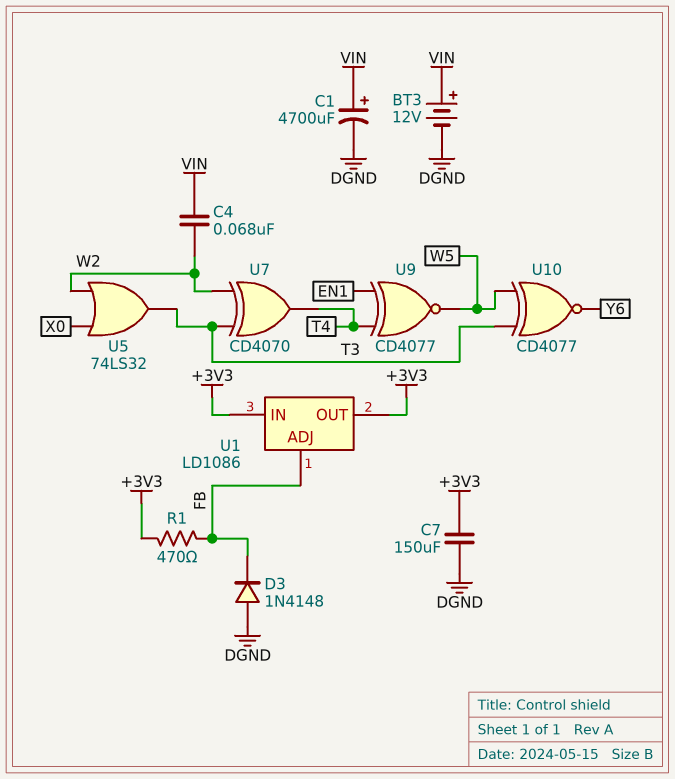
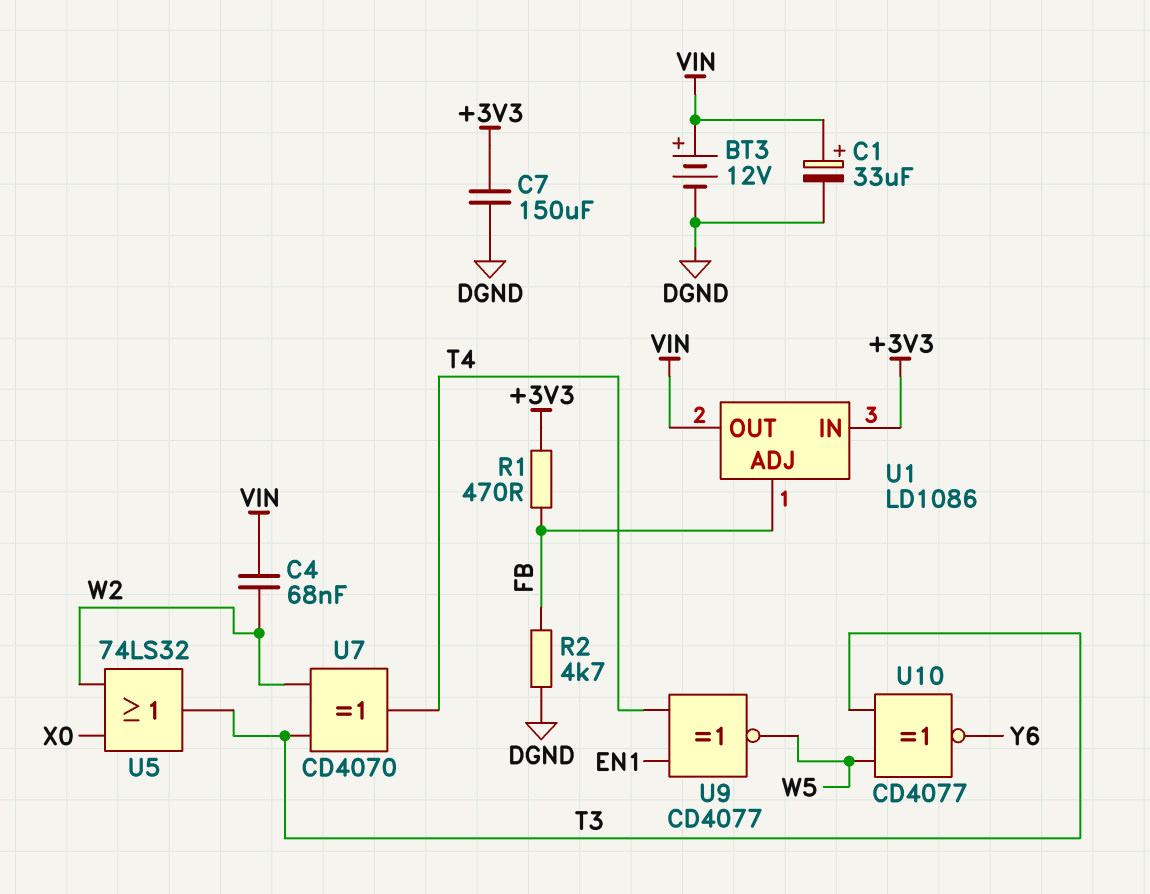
C1: 4700uF (plus VIN, minus DGND) -> 33uF (plus VIN, minus DGND)
D3: diode 1N4148 (A DGND, K FB) -> none
R2: none -> 4.7k (DGND, FB)
U1 pin OUT: +3V3 -> VIN

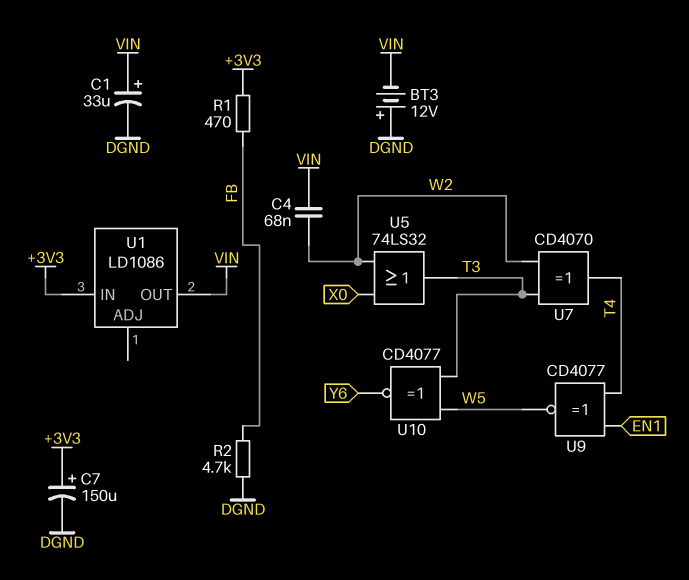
BT3: 12V (plus VIN, minus DGND) -> 12V (plus DGND, minus VIN)
C7: 150uF (+3V3, DGND) -> 150uF (plus +3V3, minus DGND)
U1 pin ADJ: FB -> none

